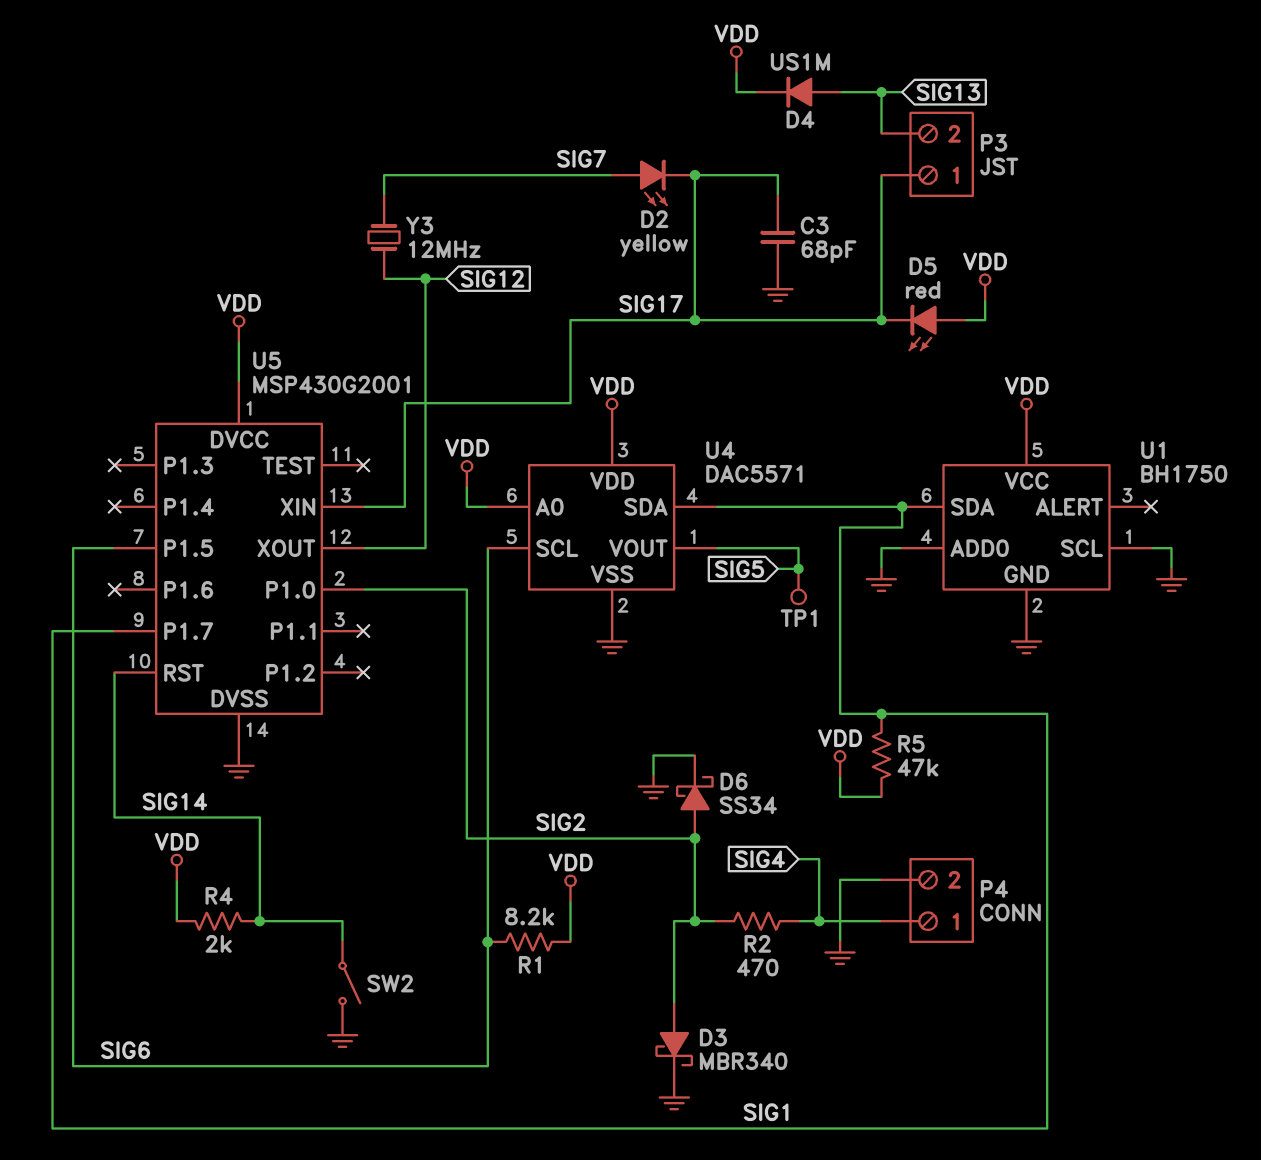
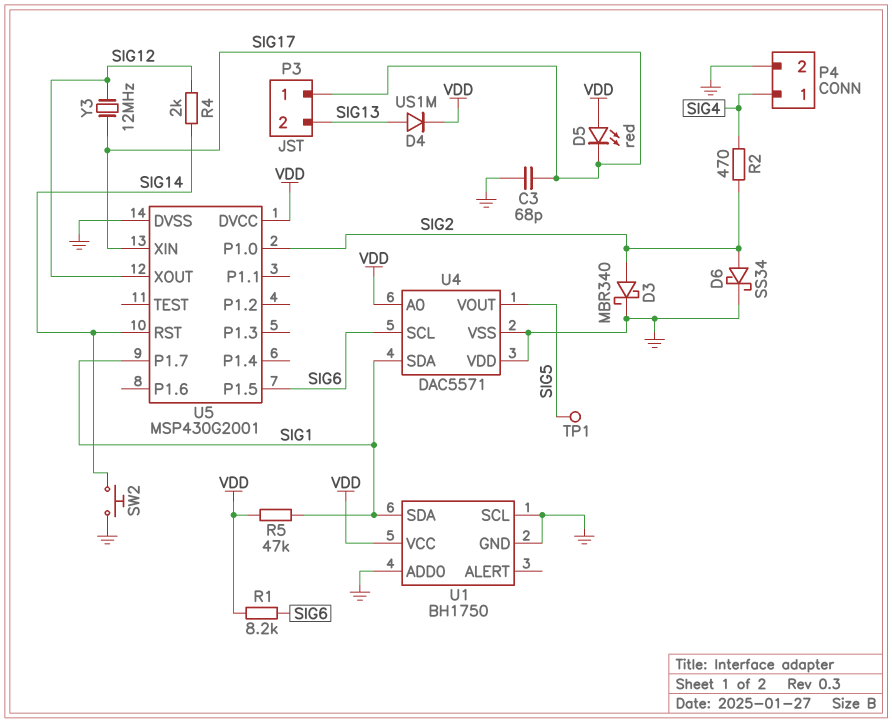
D2: LED yellow (A SIG7, K SIG17) -> none
R4: 2k (SIG14, VDD) -> 2k (SIG12, SIG14)
SW2: switch (GND, SIG14) -> button (GND, SIG14)
U4 pin VDD: VDD -> GND
Y3: 12MHz (SIG7, SIG12) -> 12MHz (SIG12, SIG17)

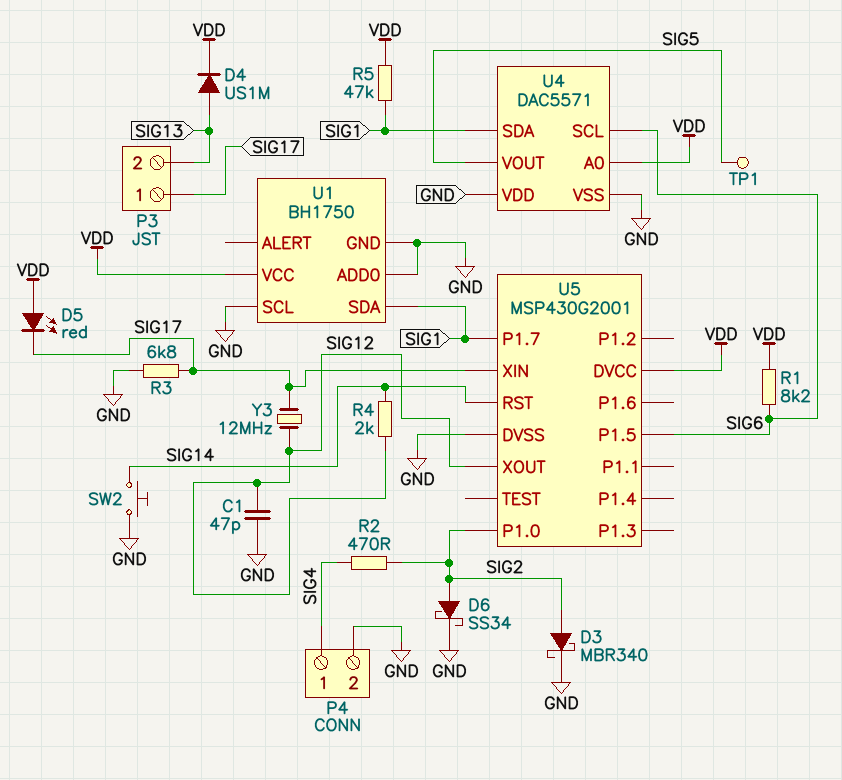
C1: none -> 47pF (GND, SIG12)
C3: 68pF (GND, SIG17) -> none
R3: none -> 6.8k (GND, SIG17)

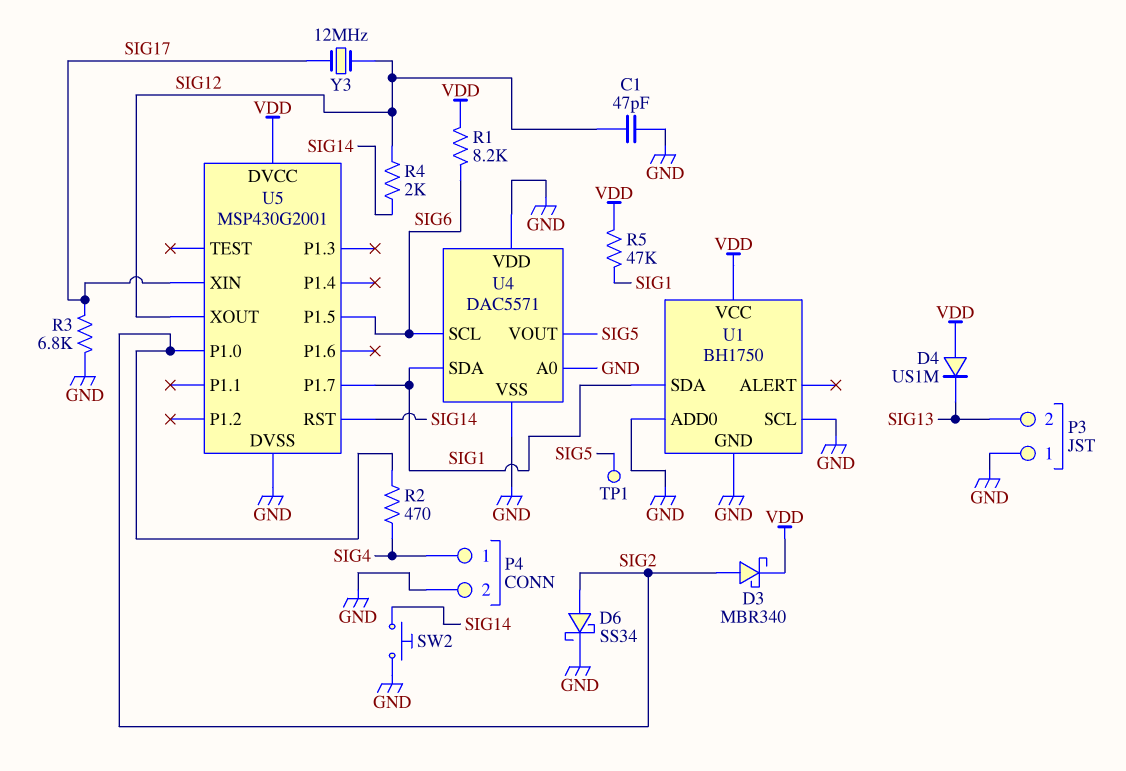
D3: schottky MBR340 (A SIG2, K GND) -> schottky MBR340 (A SIG2, K VDD)
D4: diode US1M (A SIG13, K VDD) -> diode US1M (A VDD, K SIG13)
D5: LED red (A VDD, K SIG17) -> none
P3 pin 1: SIG17 -> GND
U4 pin A0: VDD -> GND

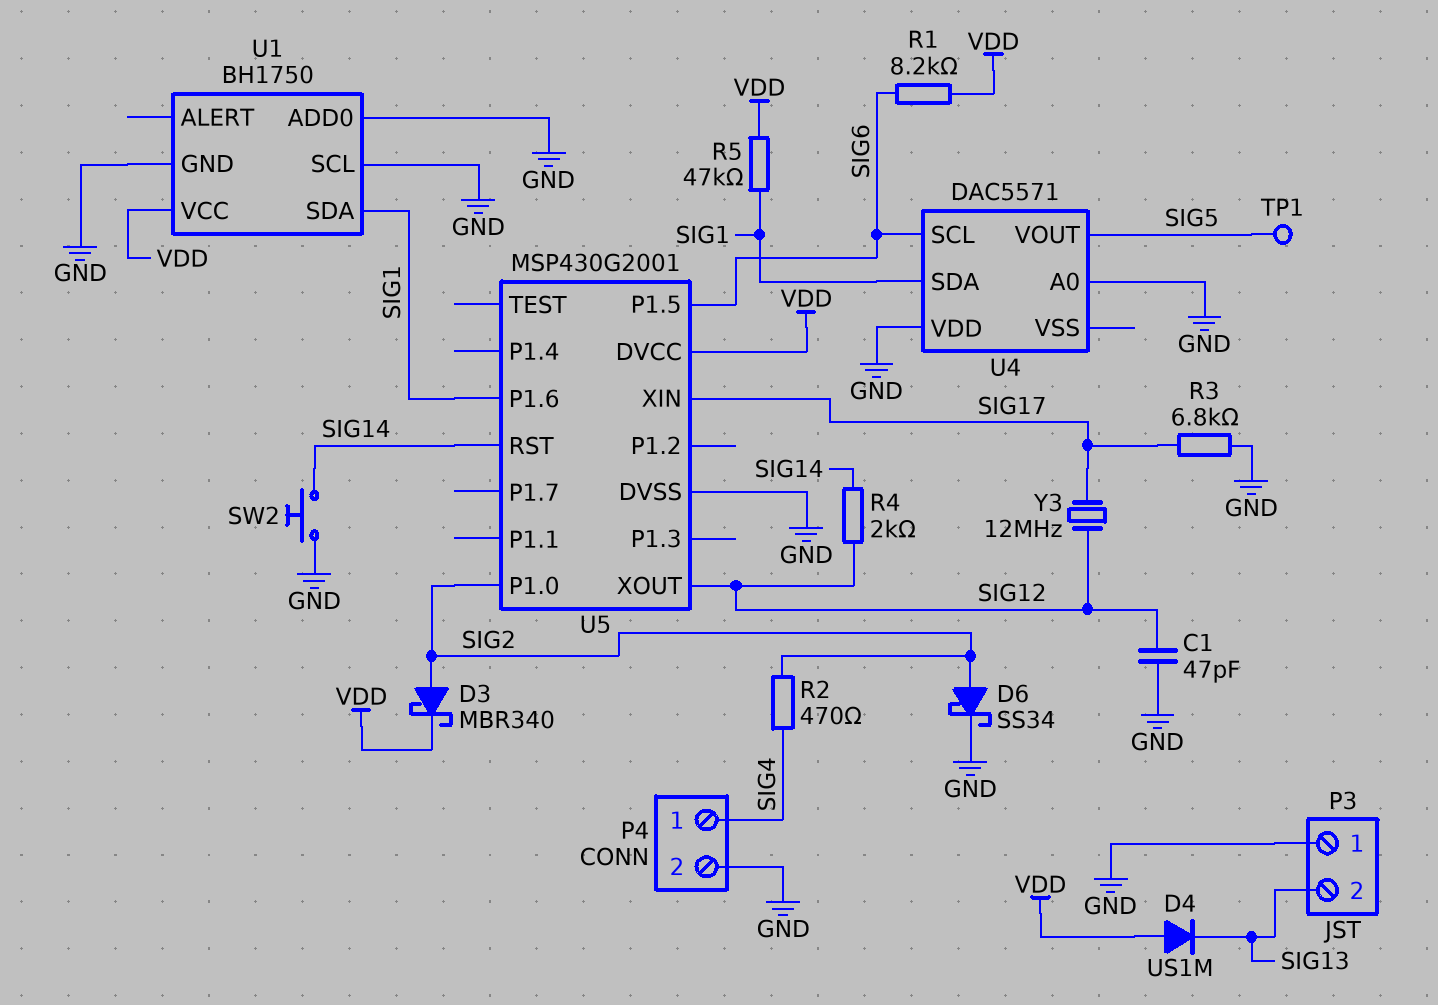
U4 pin VSS: GND -> none
U5 pin P1.6: none -> SIG1
U5 pin P1.7: SIG1 -> none

